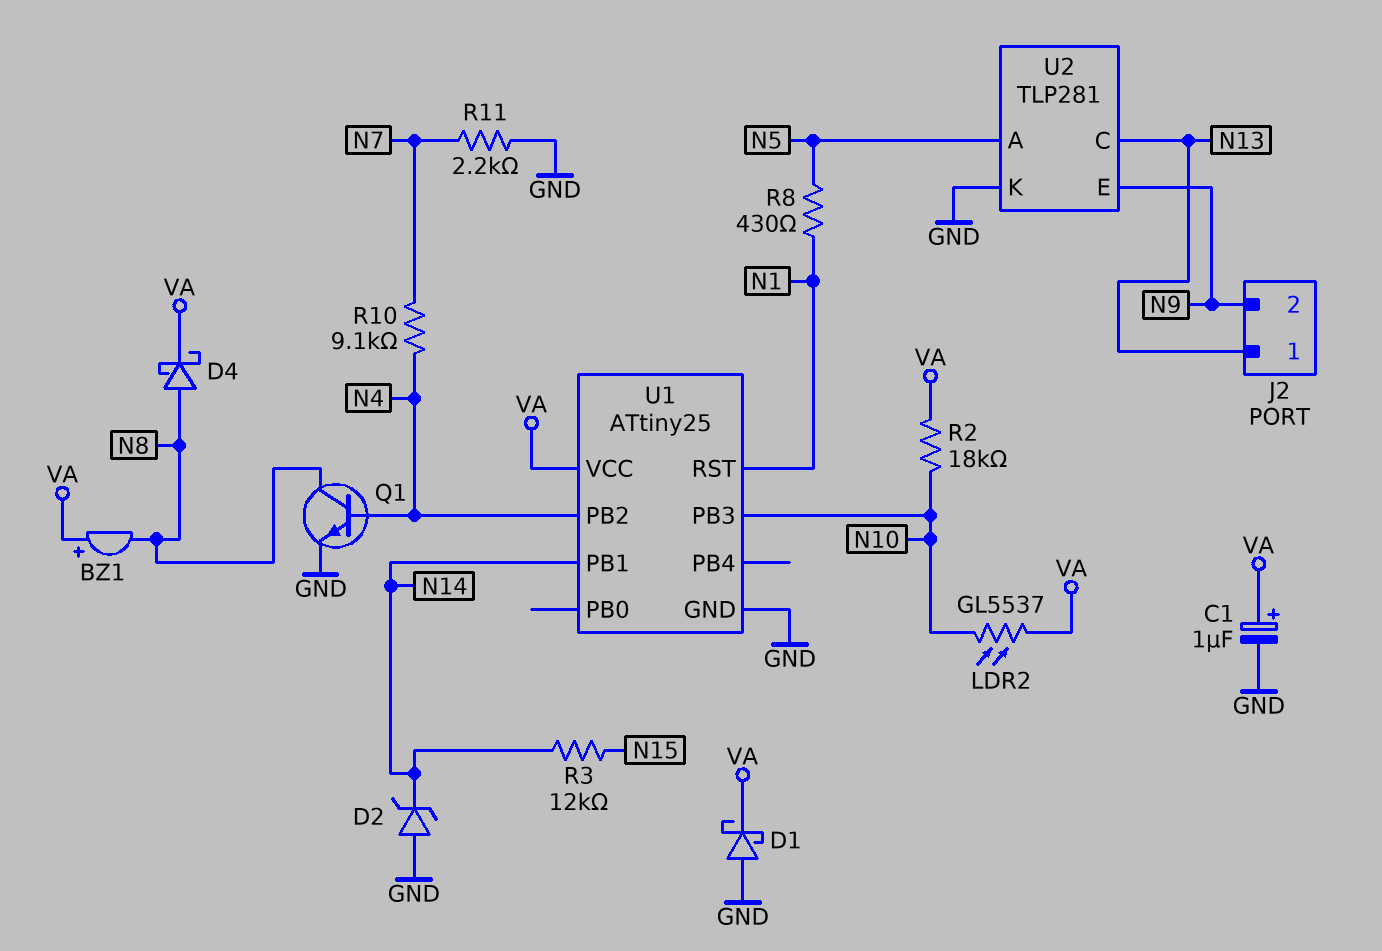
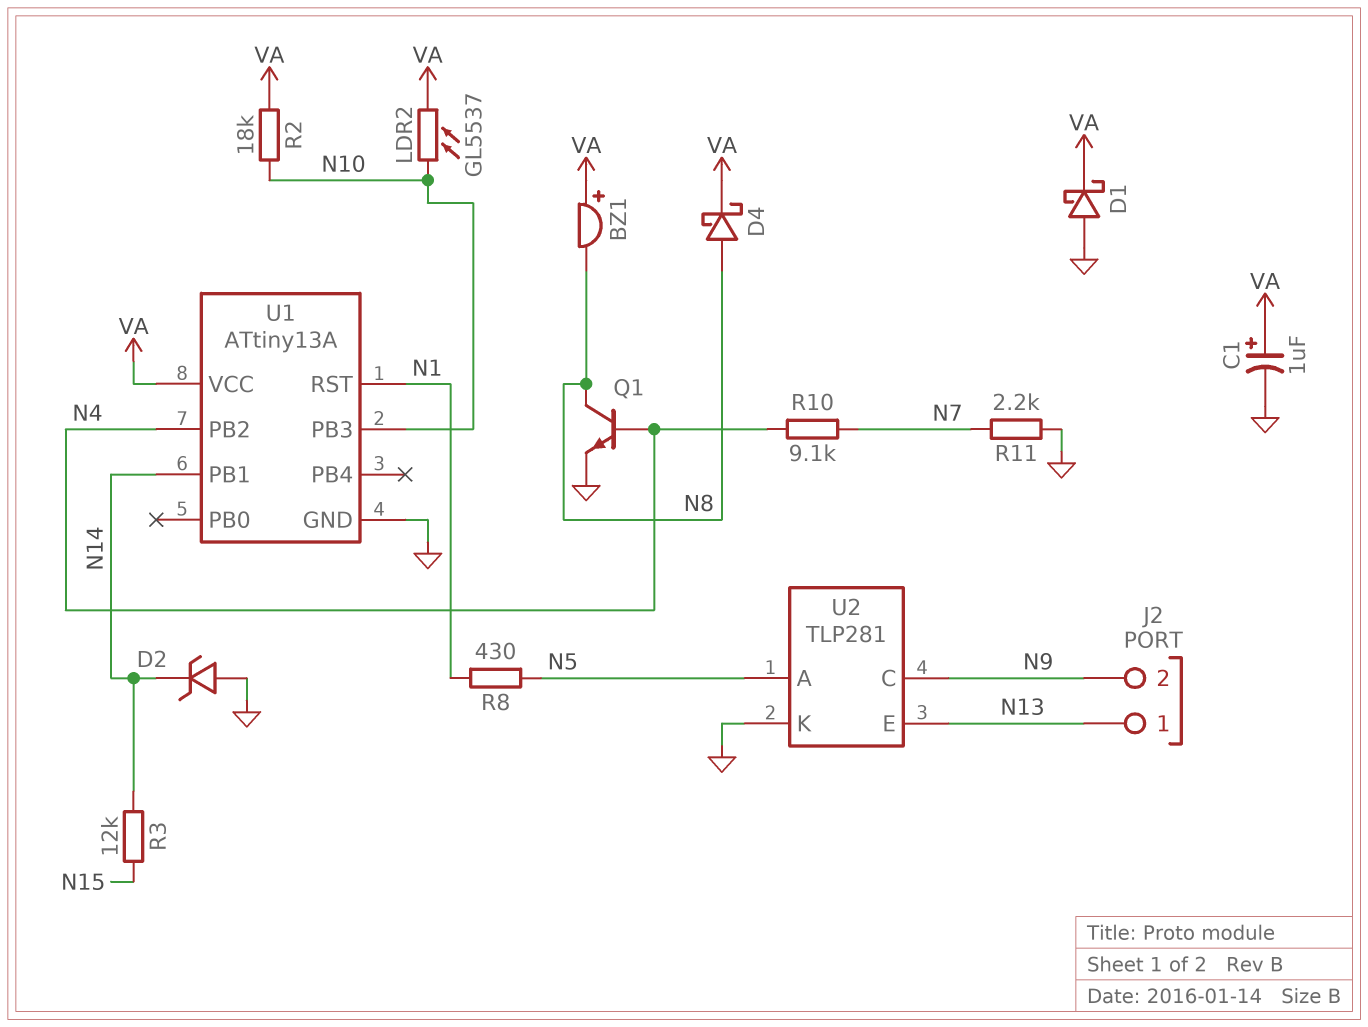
U1: ATtiny25 -> ATtiny13A
U2 pin C: N13 -> N9
U2 pin E: N9 -> N13

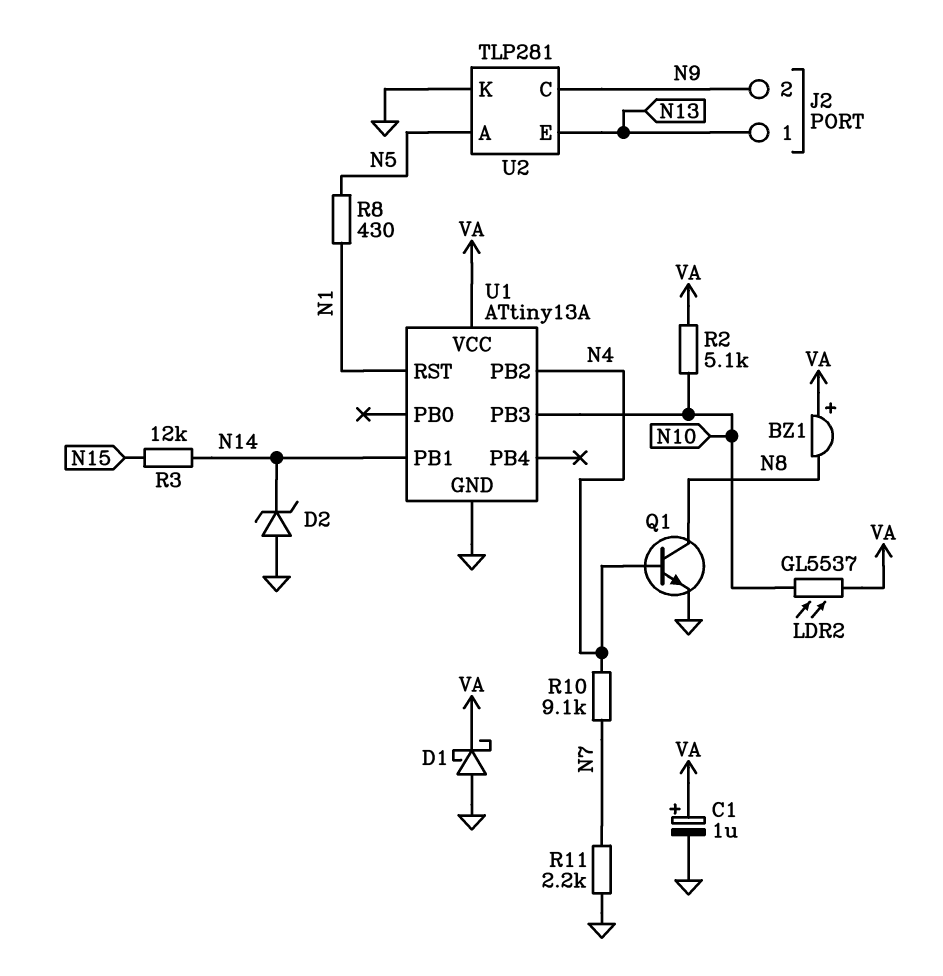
D4: schottky (A N8, K VA) -> none
R2: 18k (N10, VA) -> 5.1k (N10, VA)

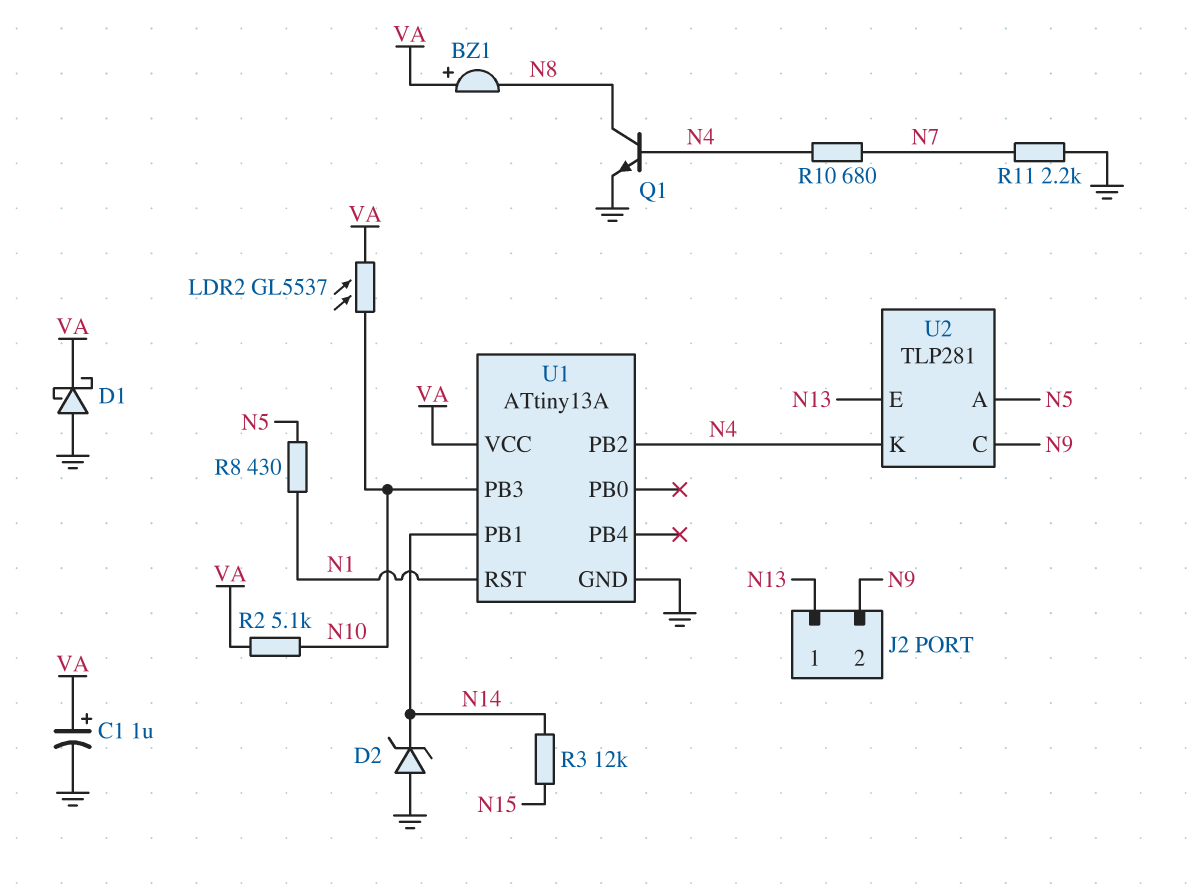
R10: 9.1k (N4, N7) -> 680 (N4, N7)
U2 pin K: GND -> N4

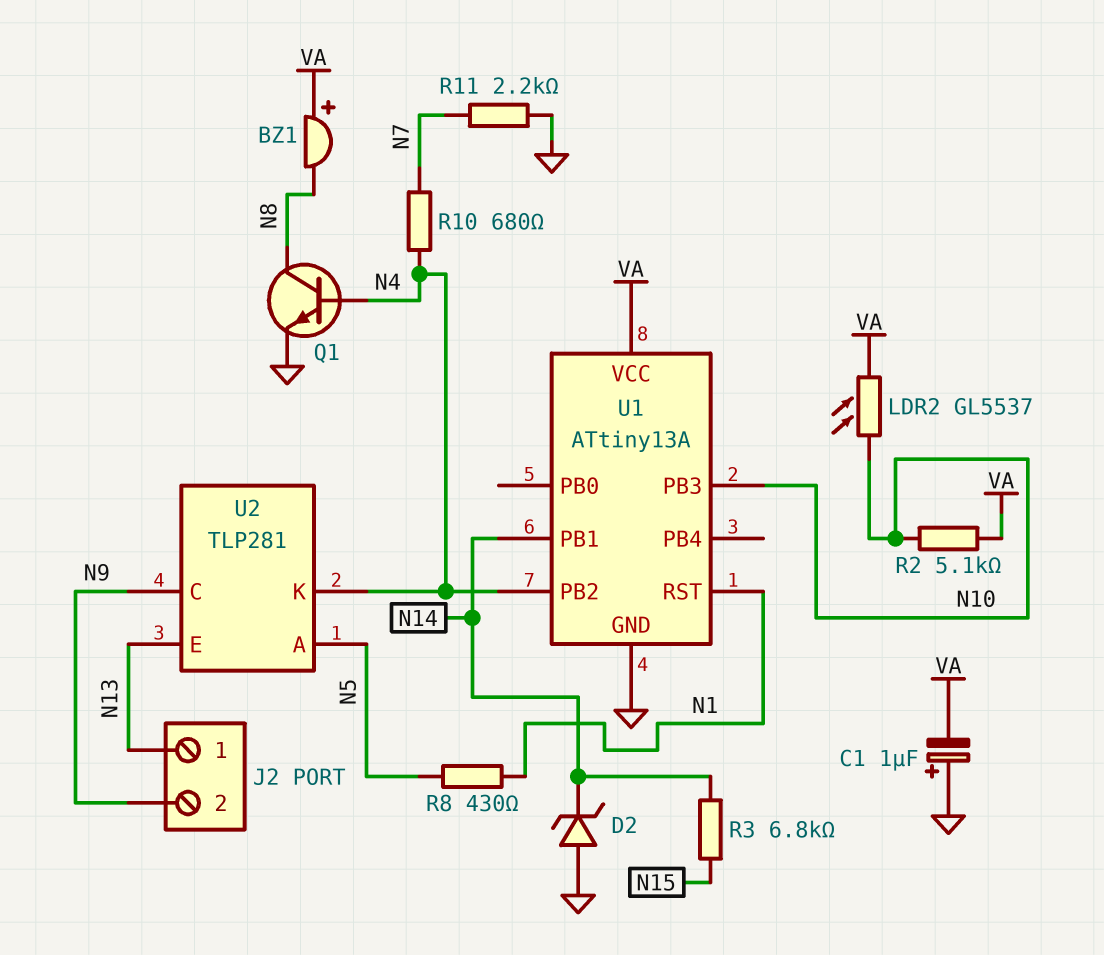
C1: 1uF (plus VA, minus GND) -> 1uF (plus GND, minus VA)
D1: schottky (A GND, K VA) -> none
R3: 12k (N14, N15) -> 6.8k (N14, N15)

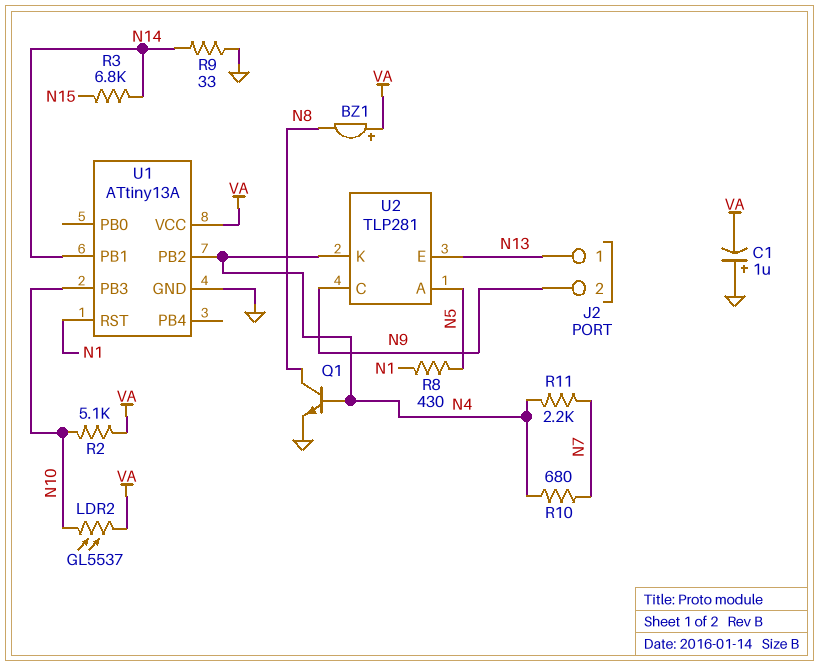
D2: zener (A GND, K N14) -> none
R9: none -> 33 (GND, N14)
R11: 2.2k (GND, N7) -> 2.2k (N4, N7)

